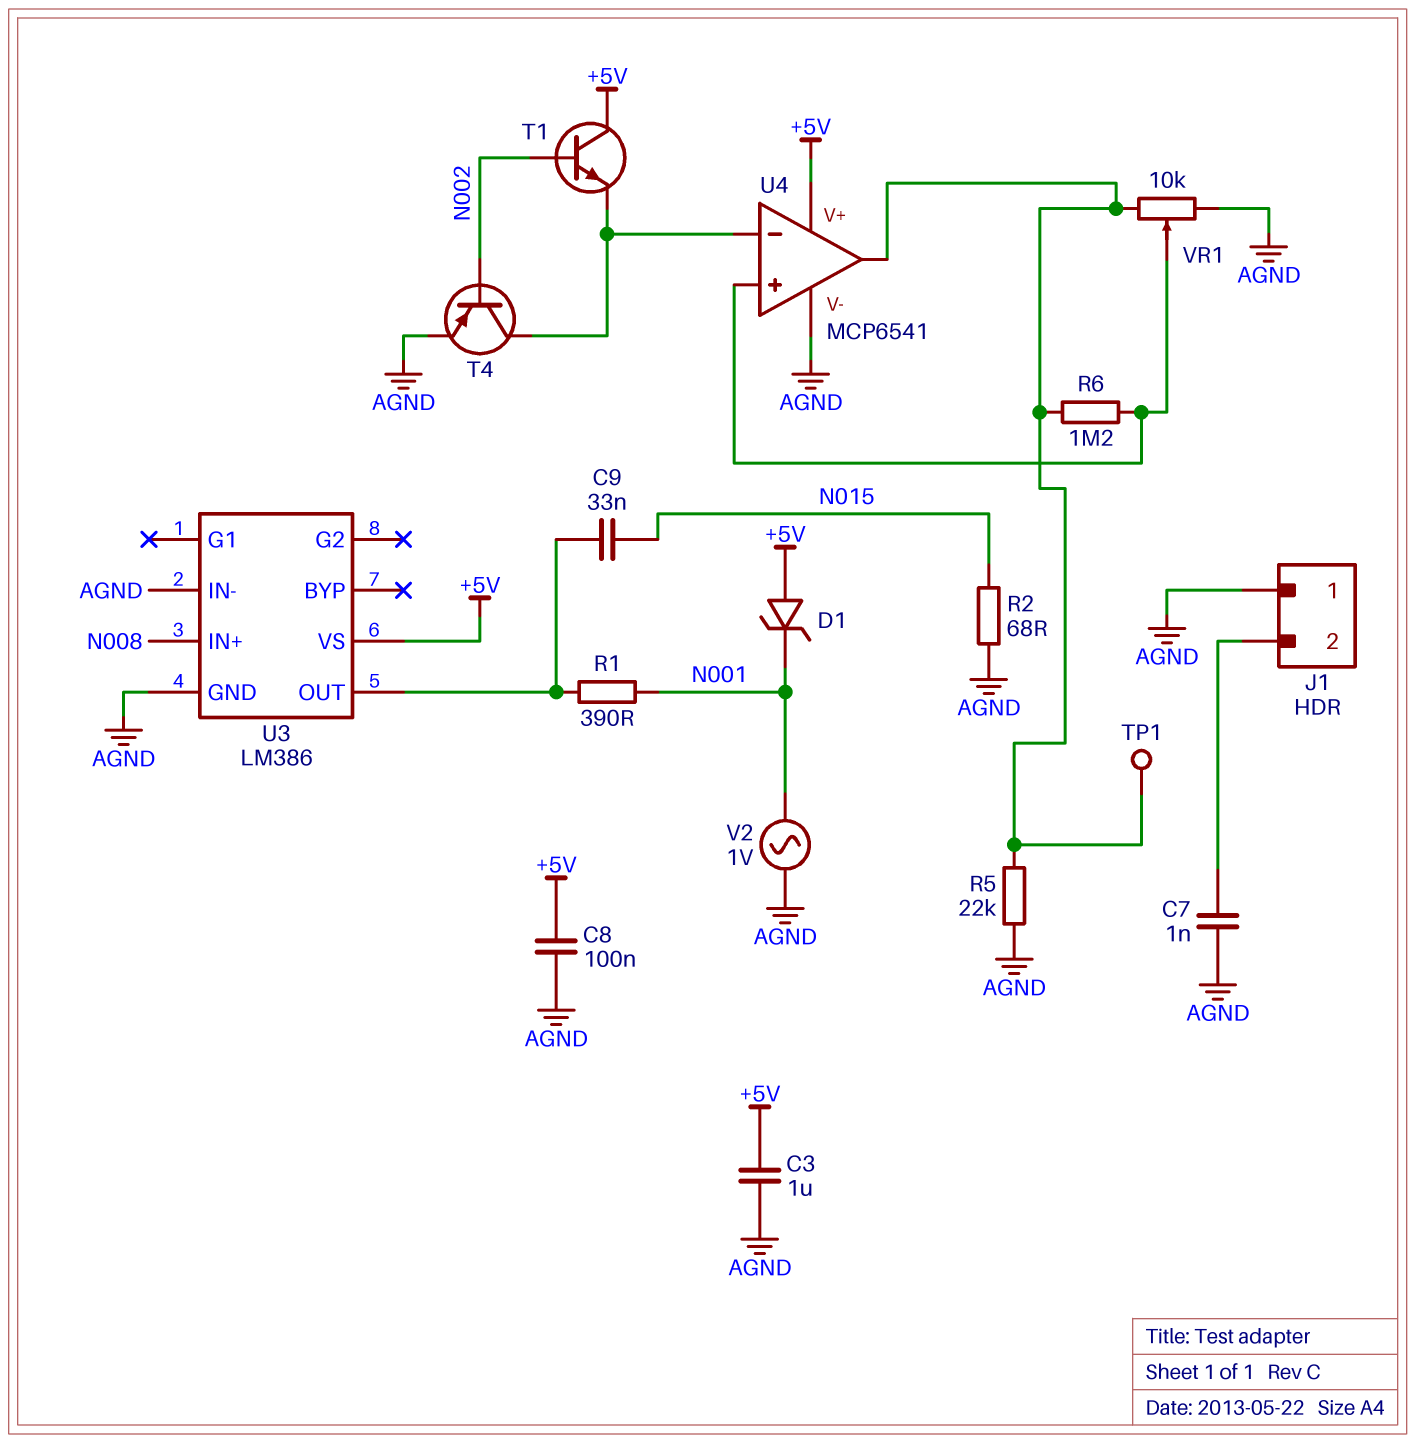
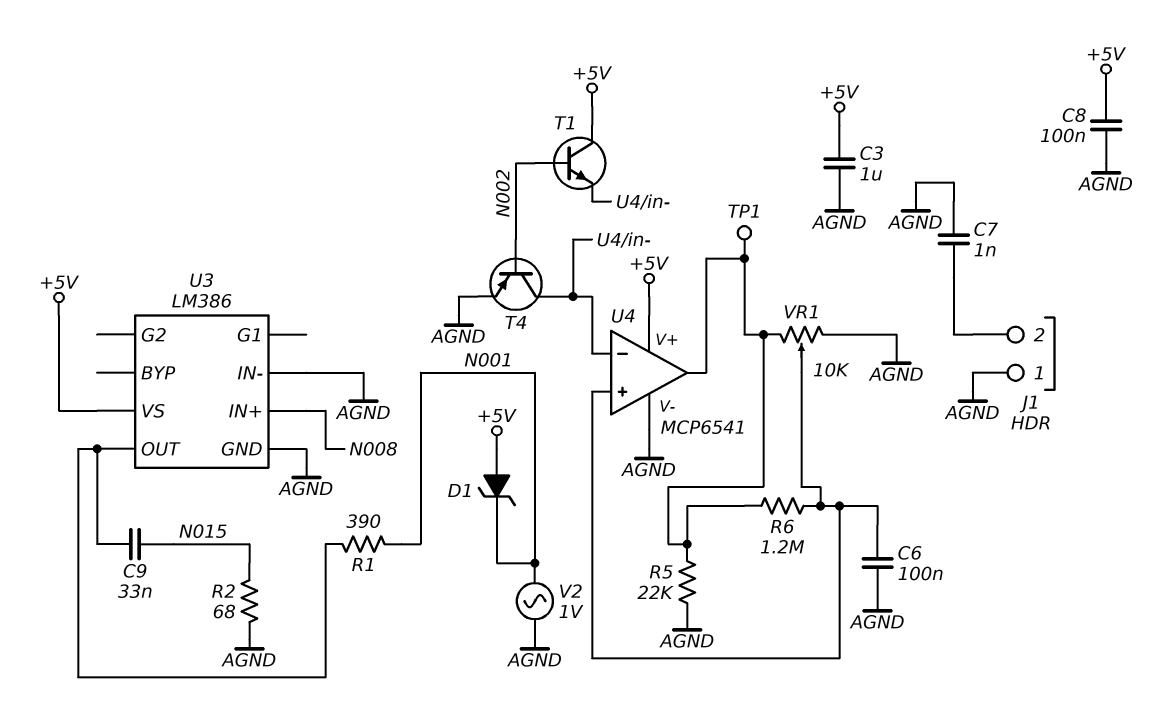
C6: none -> 100nF (AGND, U4/in+)

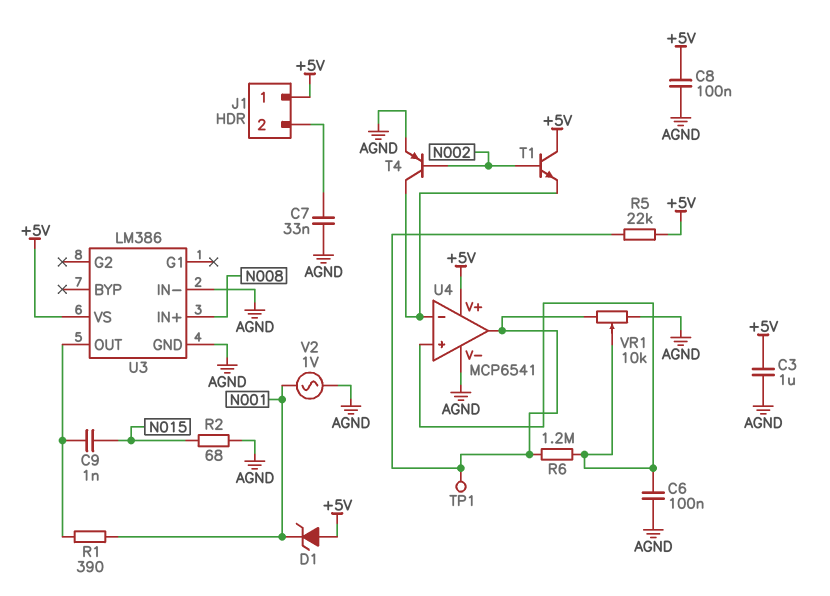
C7: 1nF (AGND, J1/2) -> 33nF (AGND, J1/2)
C9: 33nF (N015, U3/OUT) -> 1nF (N015, U3/OUT)
J1 pin 1: AGND -> +5V
R5: 22k (AGND, U4/out) -> 22k (+5V, U4/out)

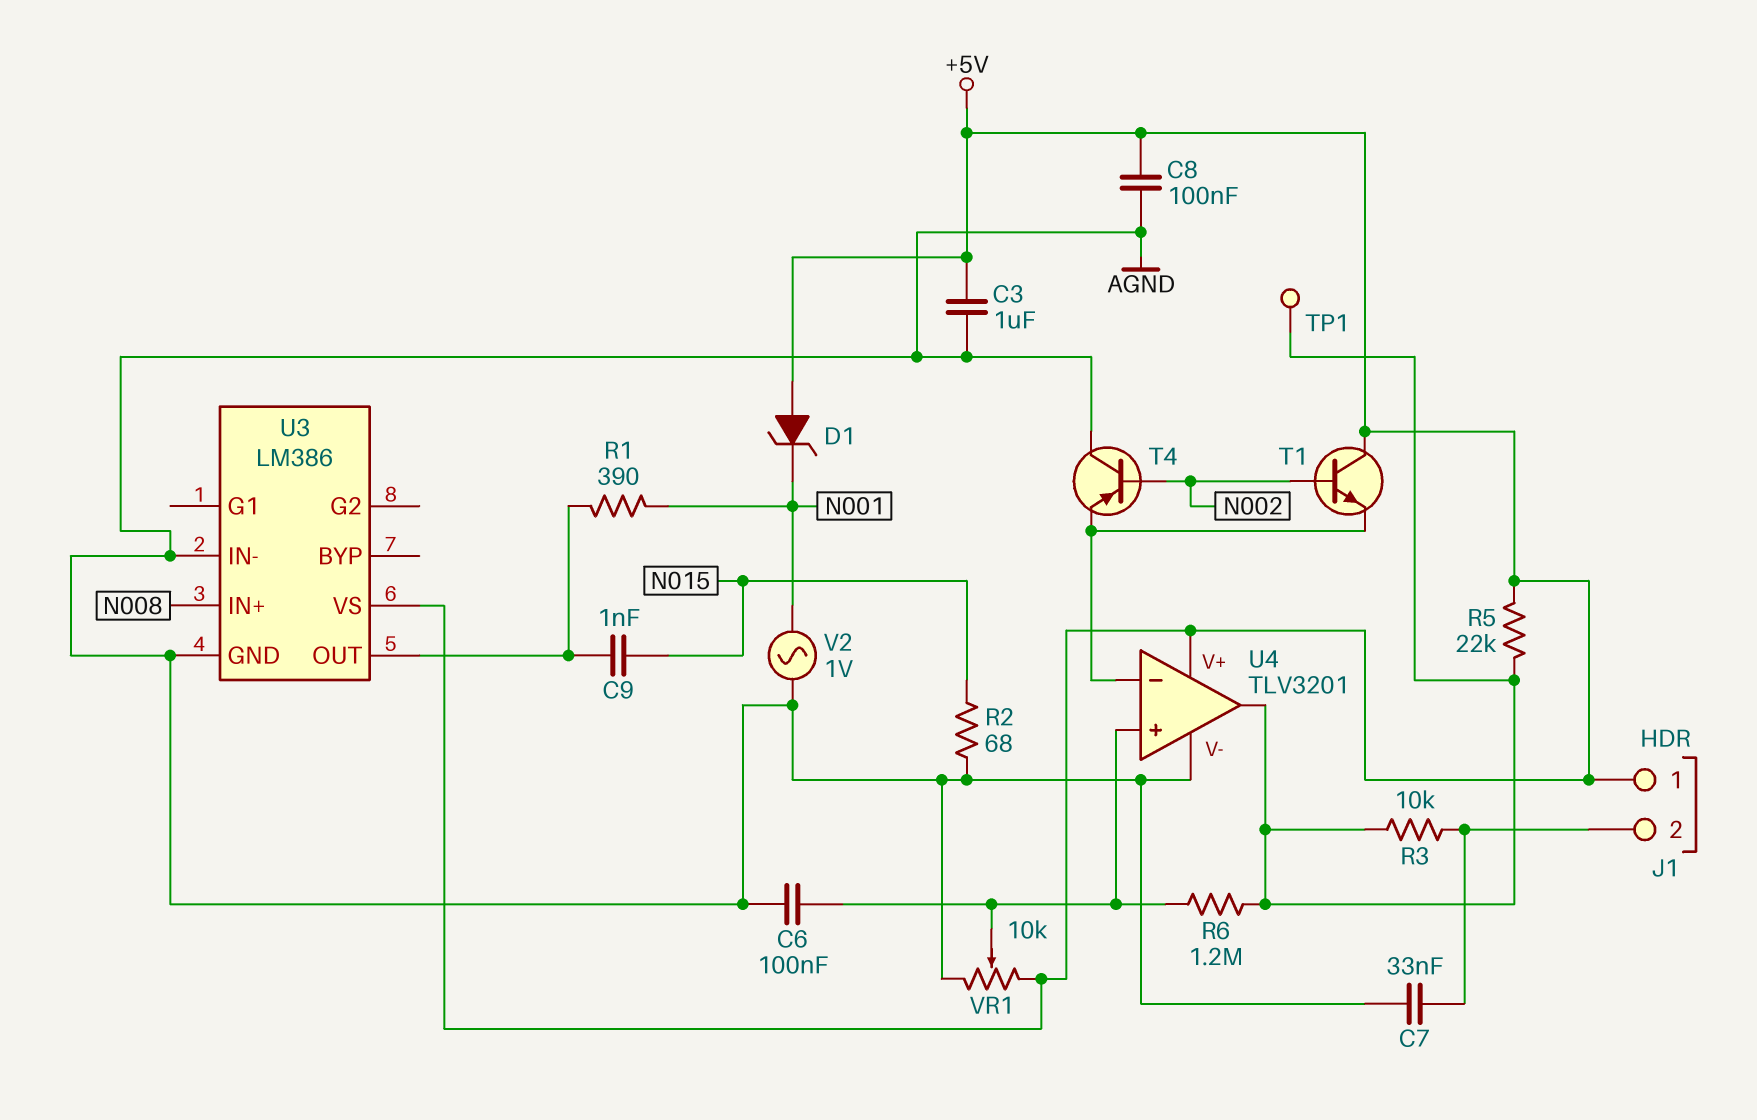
R3: none -> 10k (J1/2, U4/out)
T4: PNP (B N002, C U4/in-, E AGND) -> PNP (B N002, C AGND, E U4/in-)
U4: MCP6541 -> TLV3201
VR1: 10k (AGND, U4/out, wiper U4/in+) -> 10k (+5V, AGND, wiper U4/in+)

